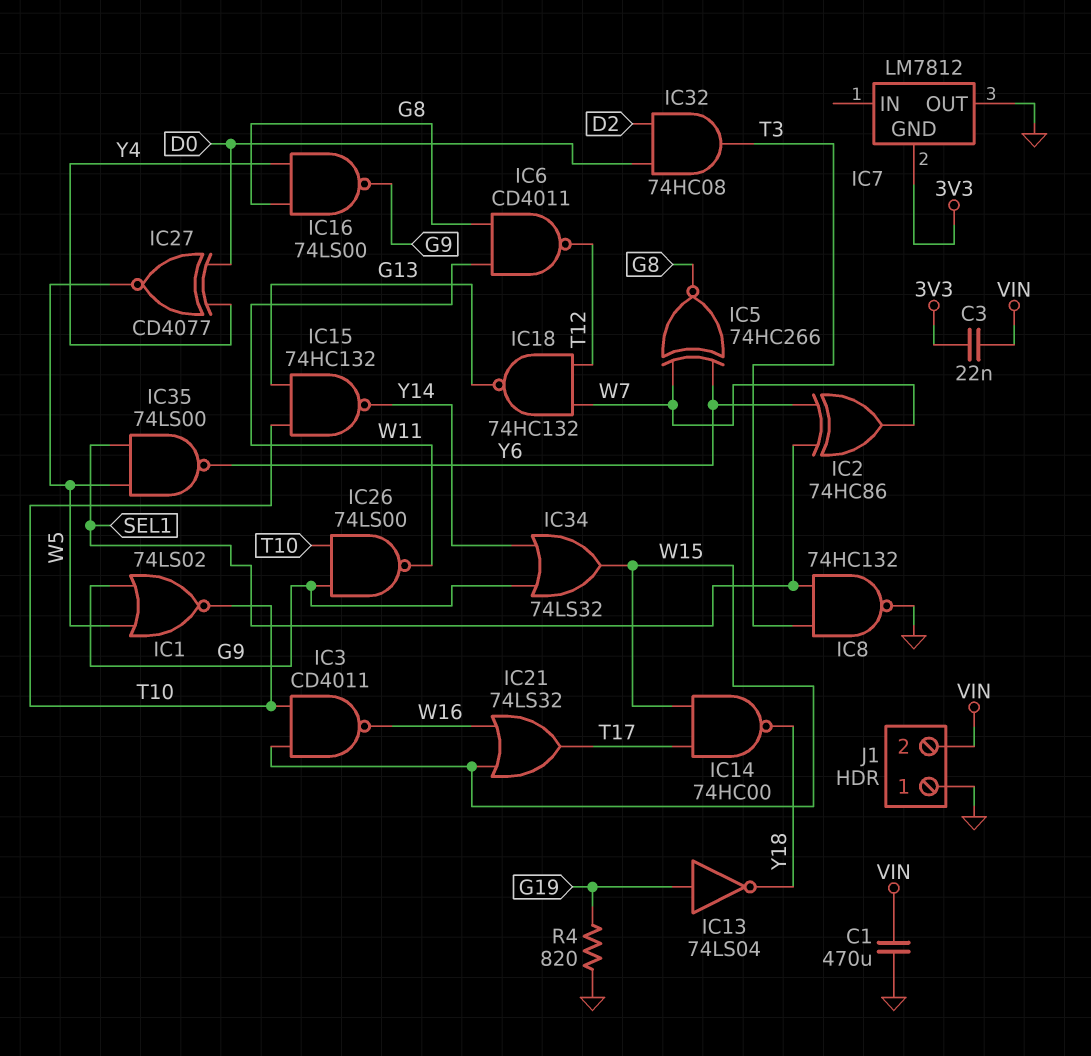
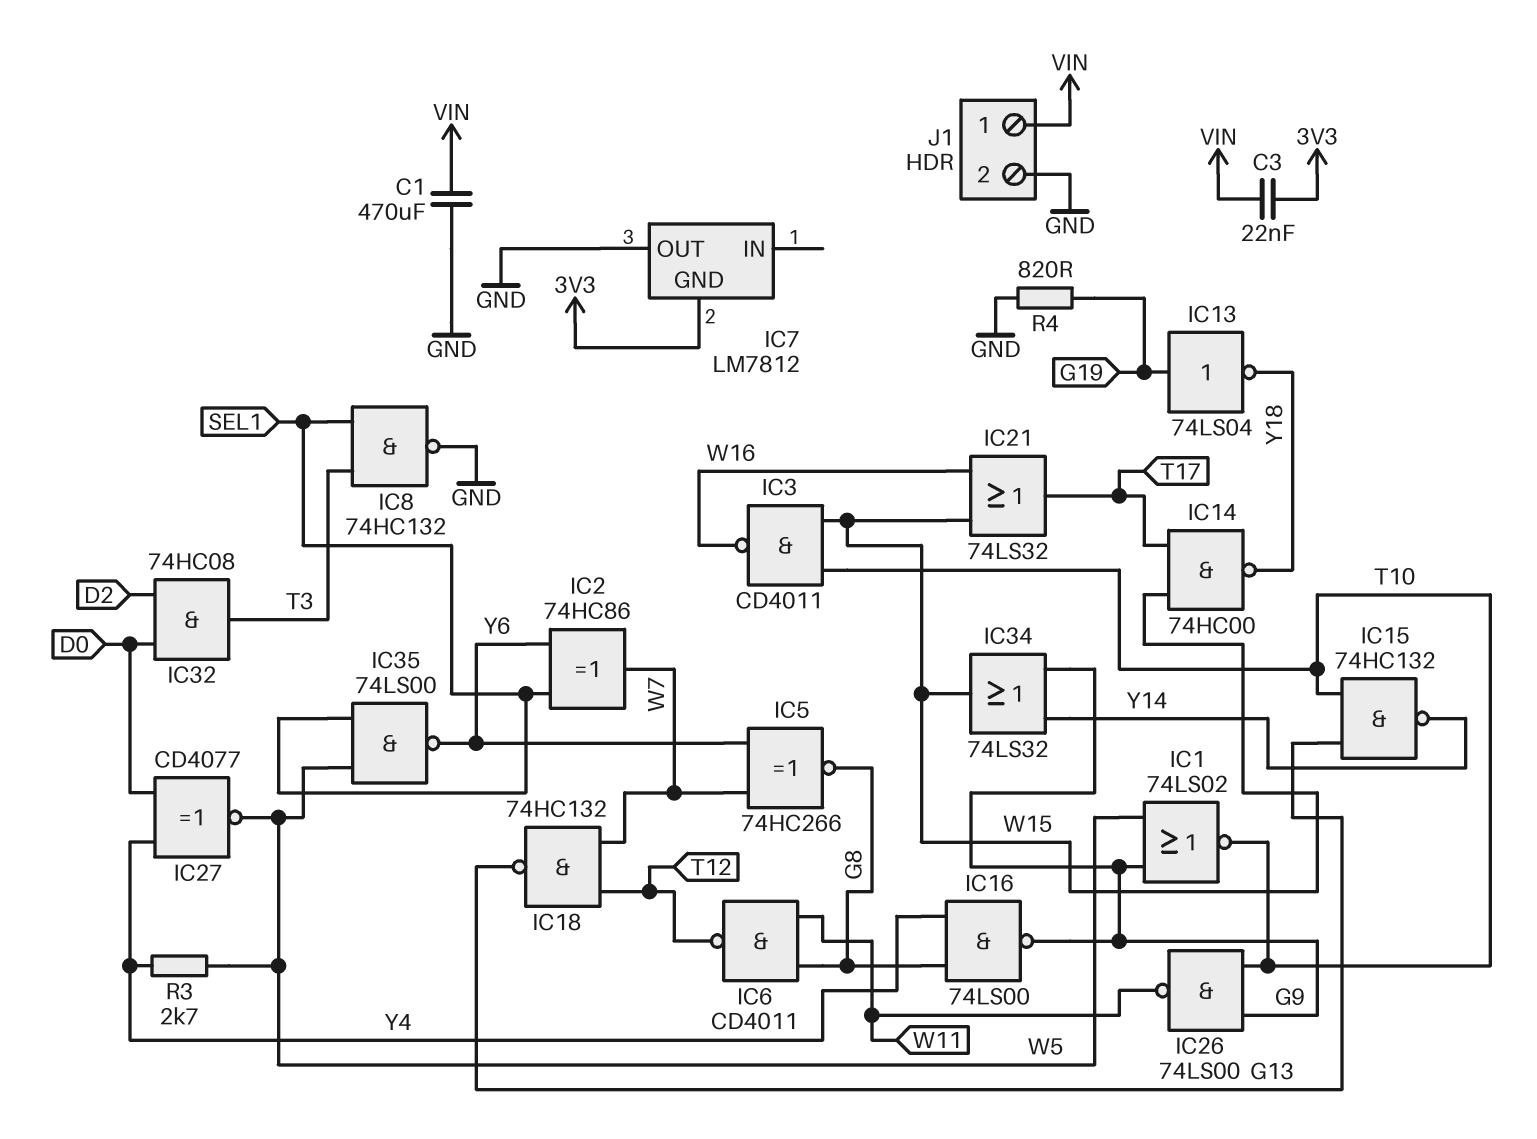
J1 pin 1: GND -> VIN
J1 pin 2: VIN -> GND
R3: none -> 2.7k (W5, Y4)

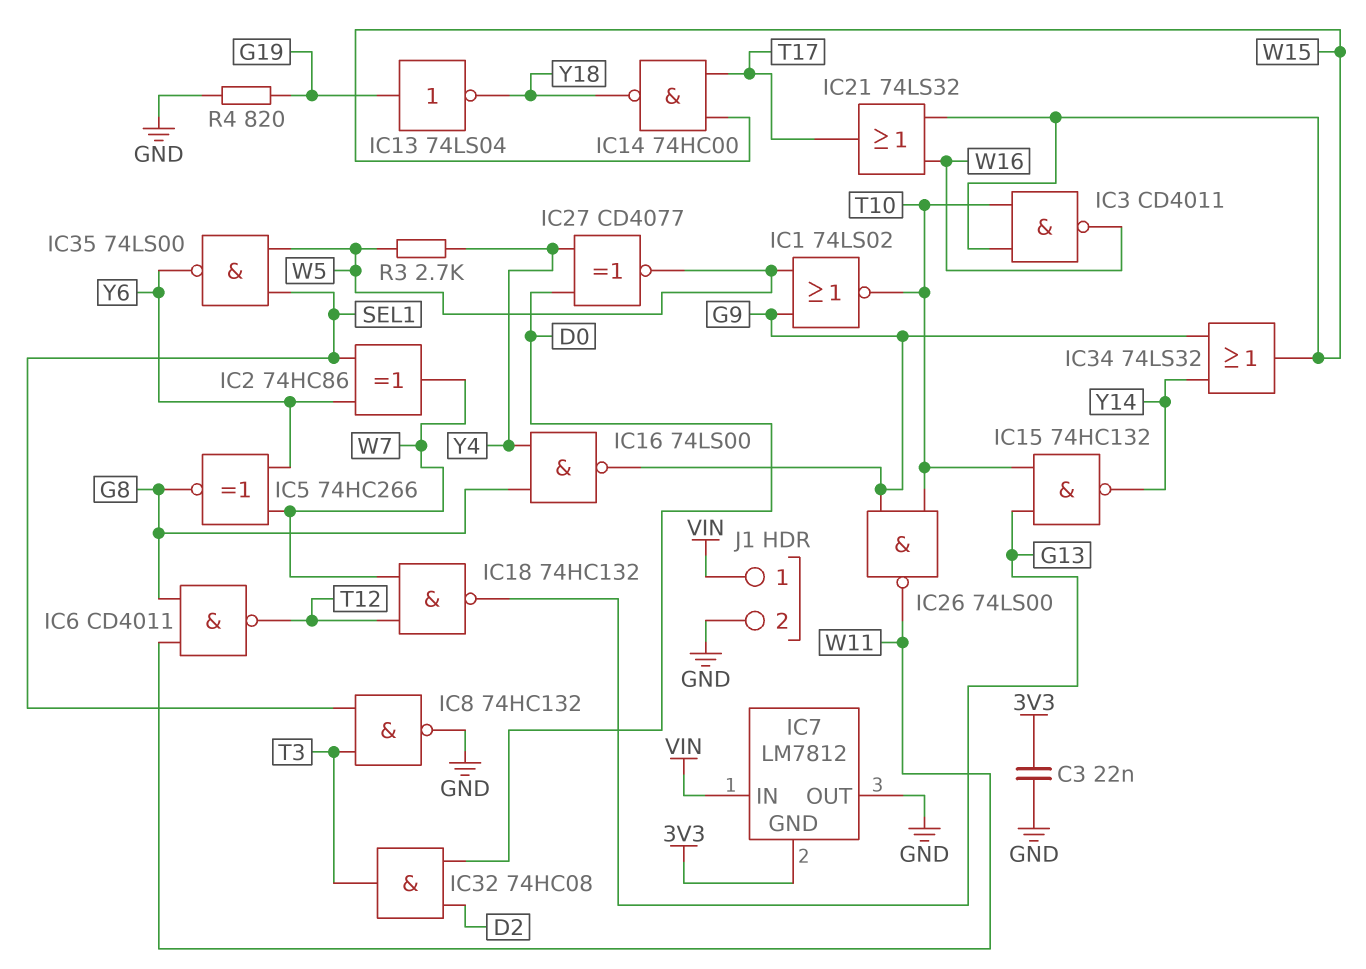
C1: 470uF (GND, VIN) -> none
C3: 22nF (3V3, VIN) -> 22nF (3V3, GND)
IC7 pin IN: none -> VIN

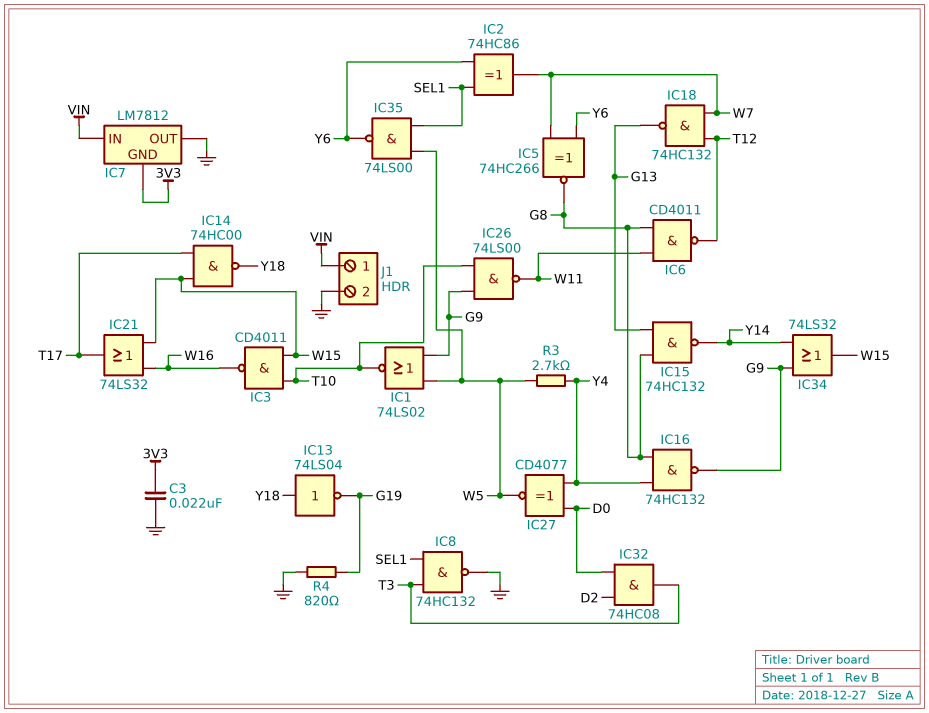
IC13: NOT 74LS04 (in G19, out Y18) -> NOT 74LS04 (in Y18, out G19)
IC15: NAND 74HC132 (in G13, in T10, out Y14) -> NAND 74HC132 (in G8, in G13, out Y14)
IC16: NAND 74LS00 (in G8, in Y4, out G9) -> NAND 74HC132 (in G8, in Y4, out G9)

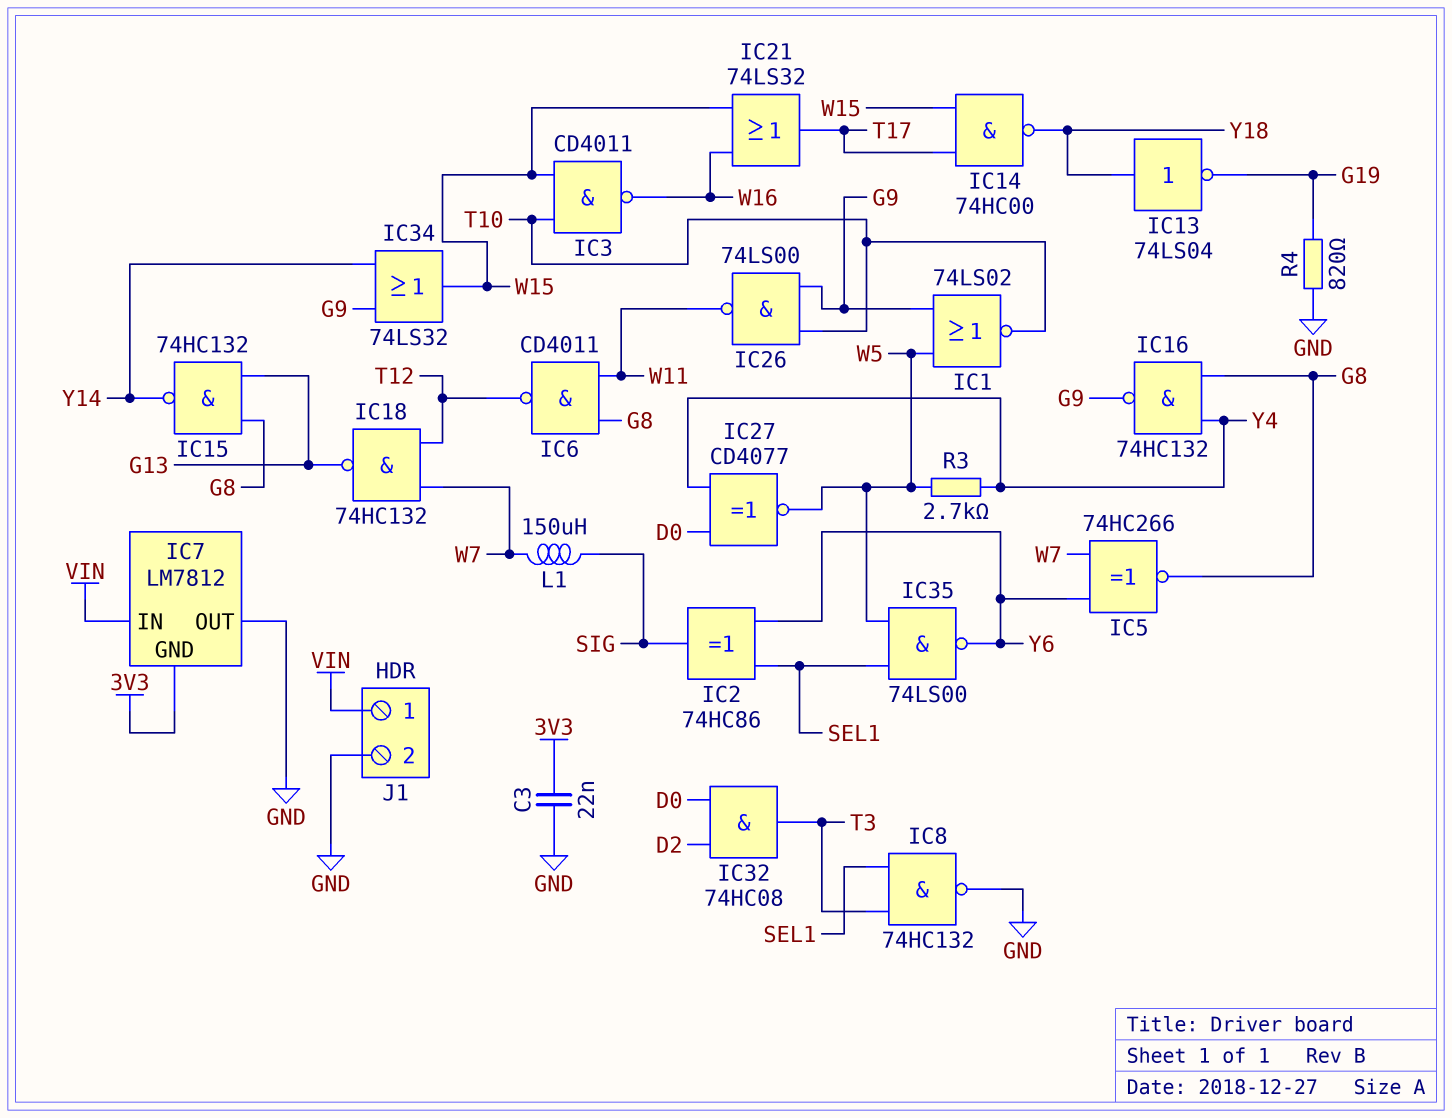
IC2: XOR 74HC86 (in SEL1, in Y6, out W7) -> XOR 74HC86 (in SEL1, in Y6, out SIG)
L1: none -> 150uH (SIG, W7)

